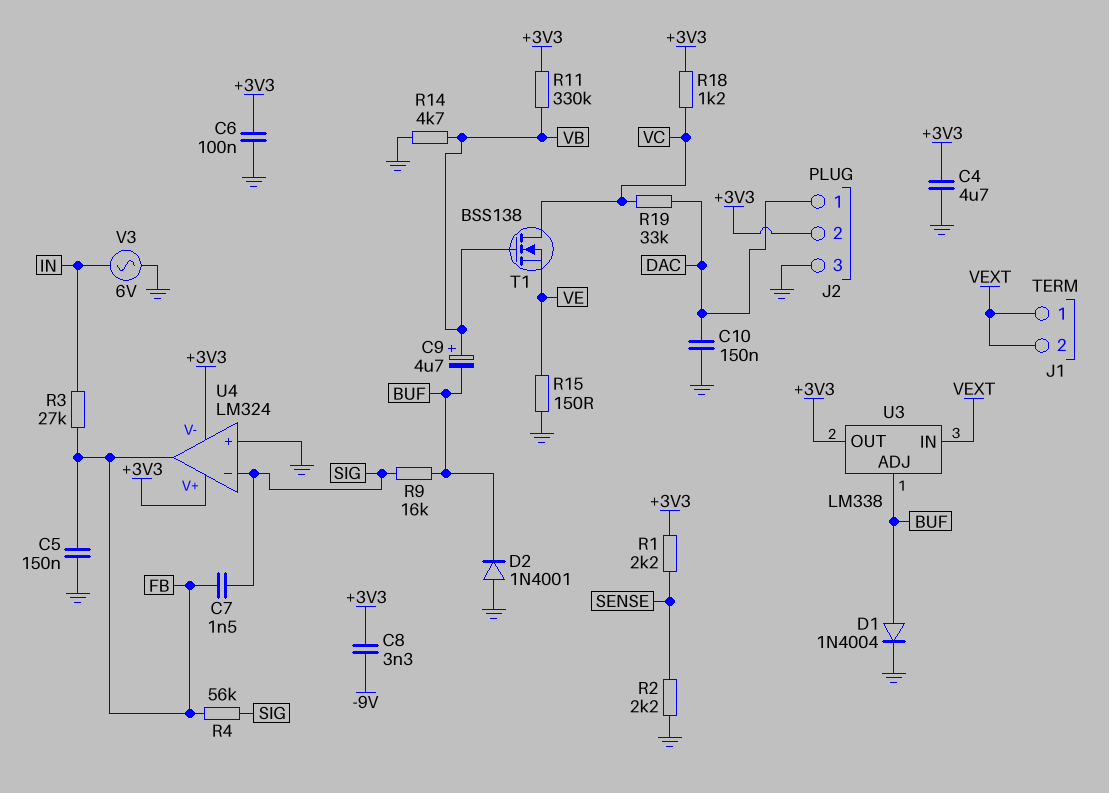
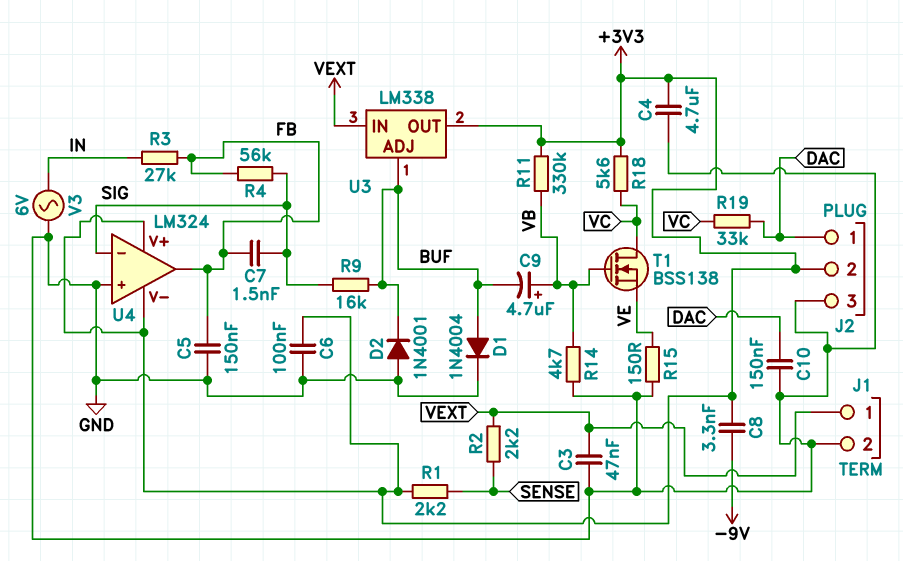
C3: none -> 47nF (GND, VEXT)
J1 pin 2: VEXT -> GND
R2: 2.2k (GND, SENSE) -> 2.2k (SENSE, VEXT)
R18: 1.2k (+3V3, VC) -> 5.6k (+3V3, VC)

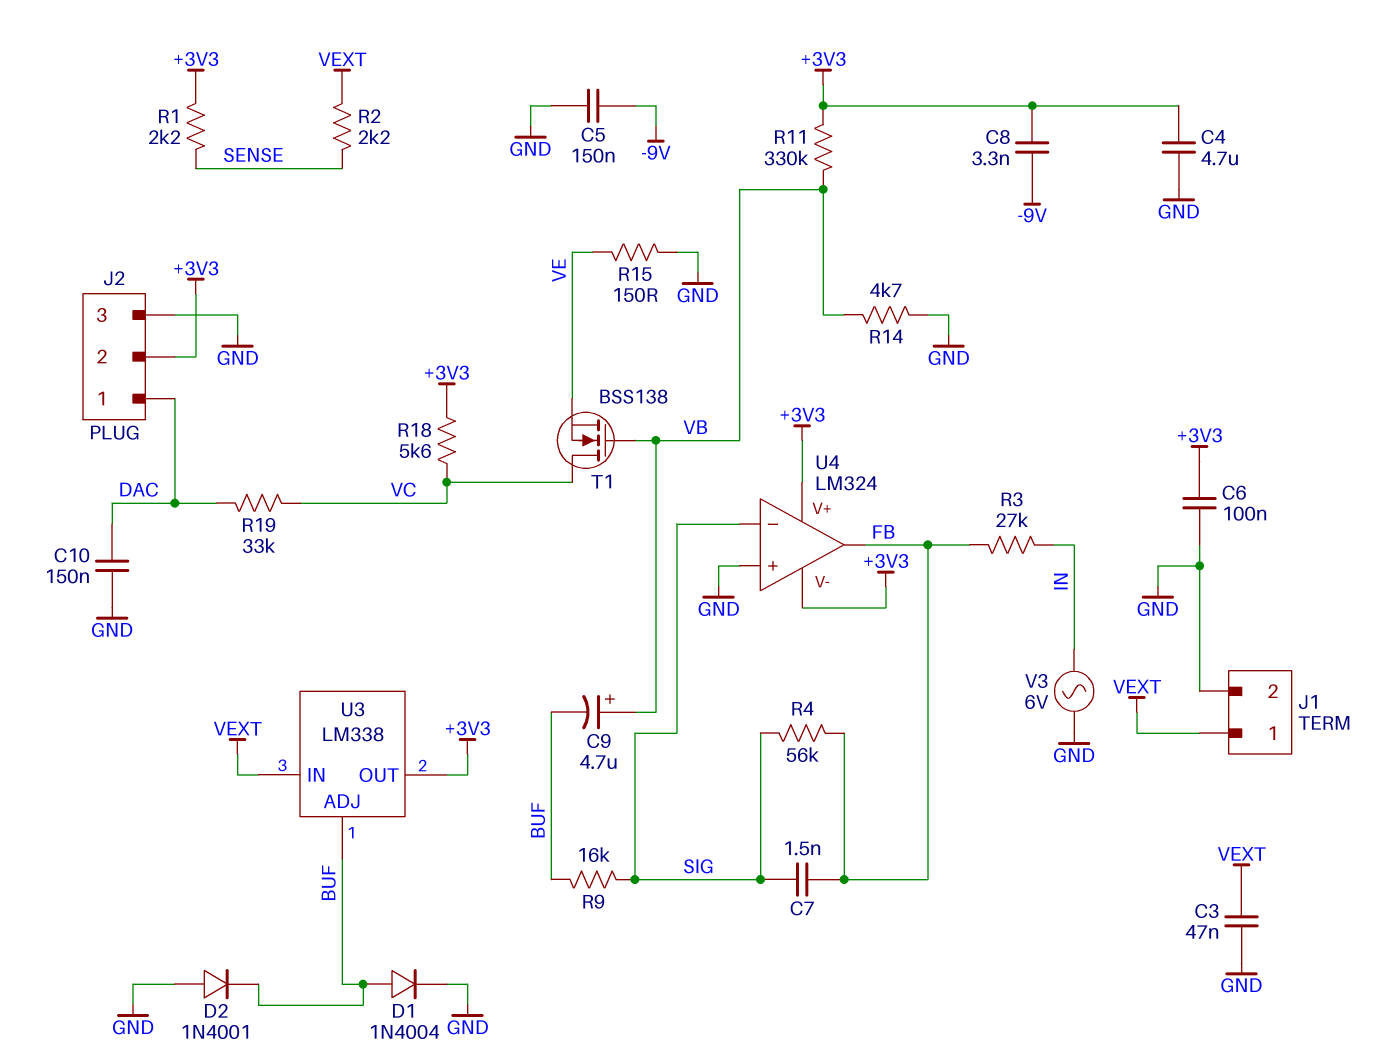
C5: 150nF (FB, GND) -> 150nF (-9V, GND)

